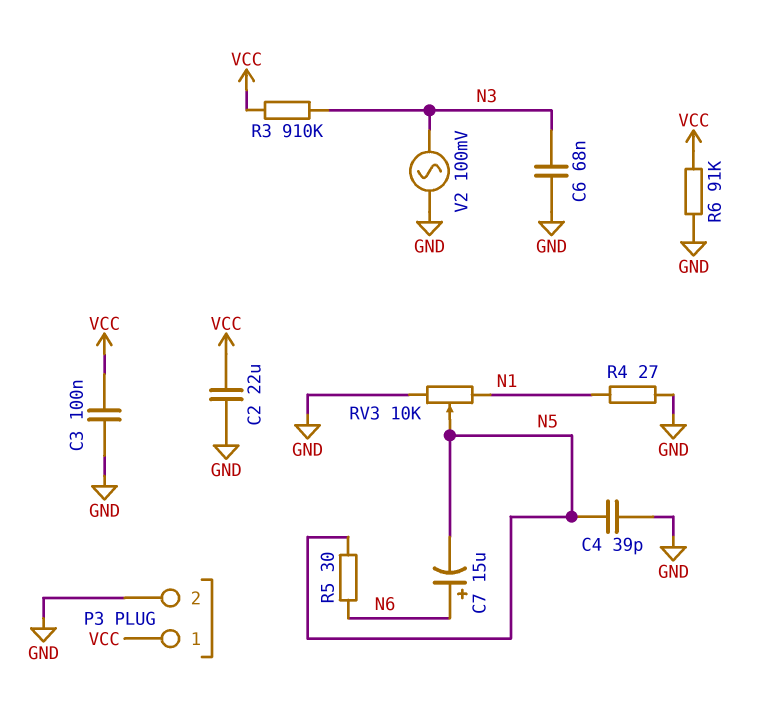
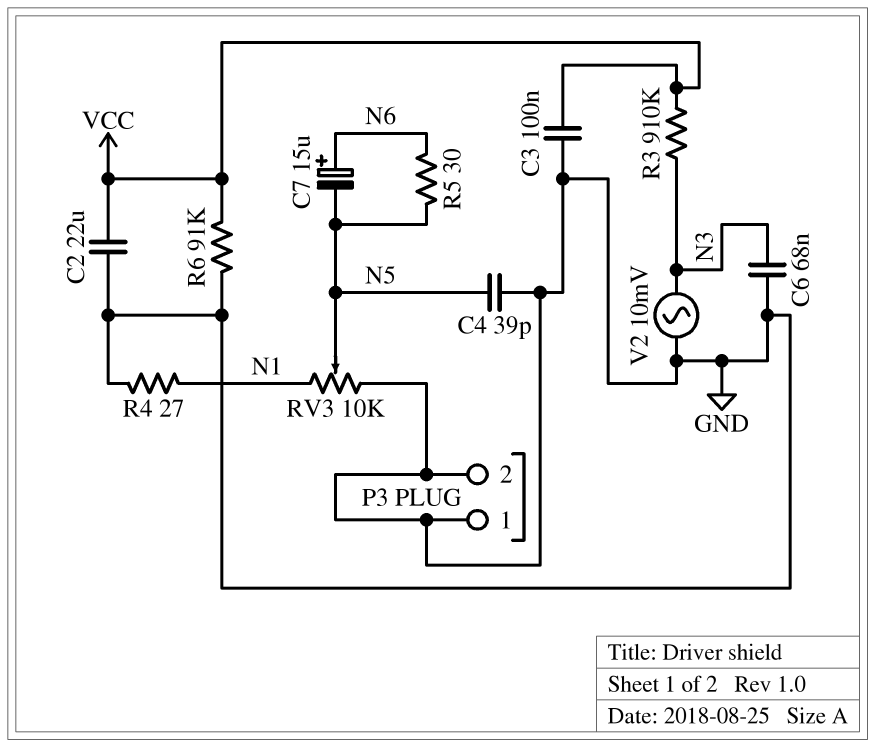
P3 pin 1: VCC -> GND
V2: AC 100mV (GND, N3) -> AC 10mV (GND, N3)

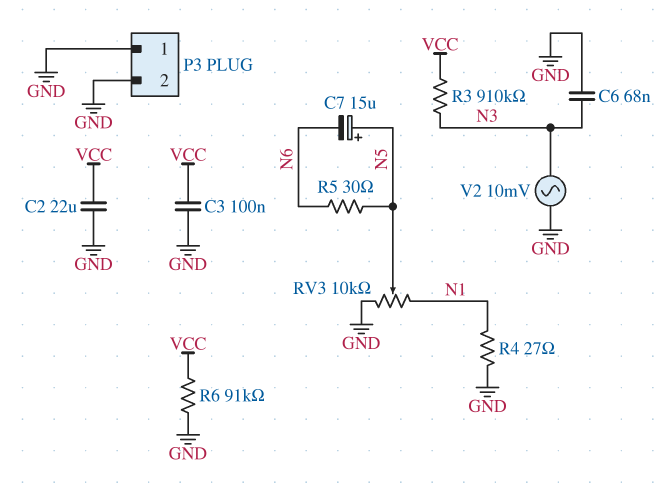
C4: 39pF (GND, N5) -> none
C7: 15uF (plus N6, minus N5) -> 15uF (plus N5, minus N6)

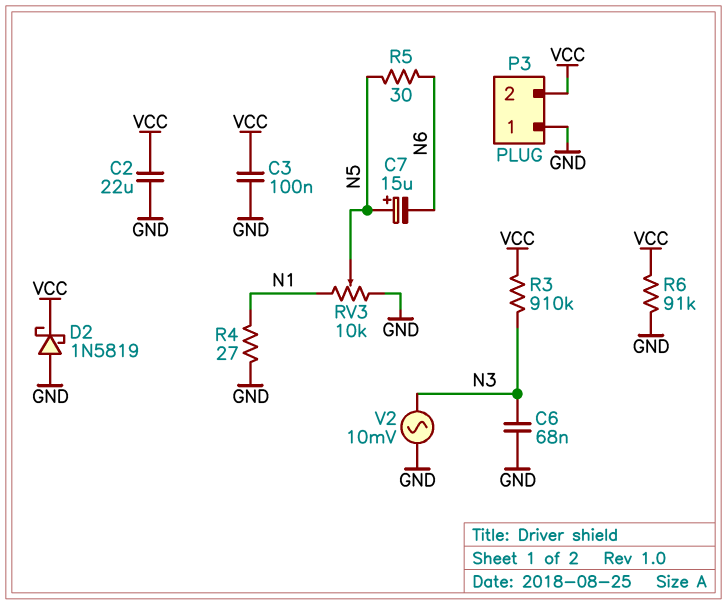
D2: none -> schottky 1N5819 (A GND, K VCC)
P3 pin 2: GND -> VCC

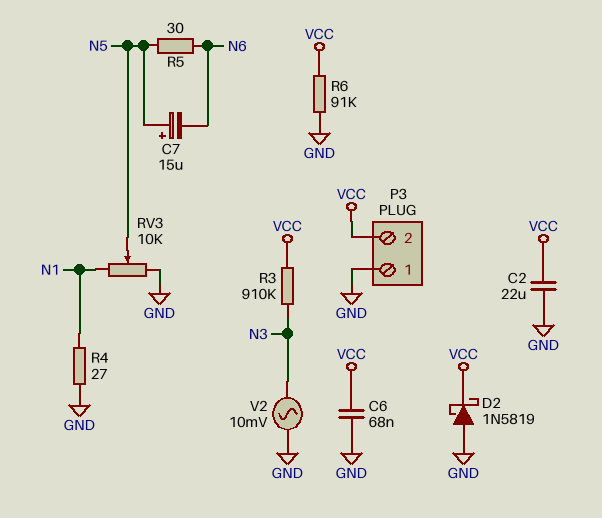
C3: 100nF (GND, VCC) -> none
C6: 68nF (GND, N3) -> 68nF (GND, VCC)

